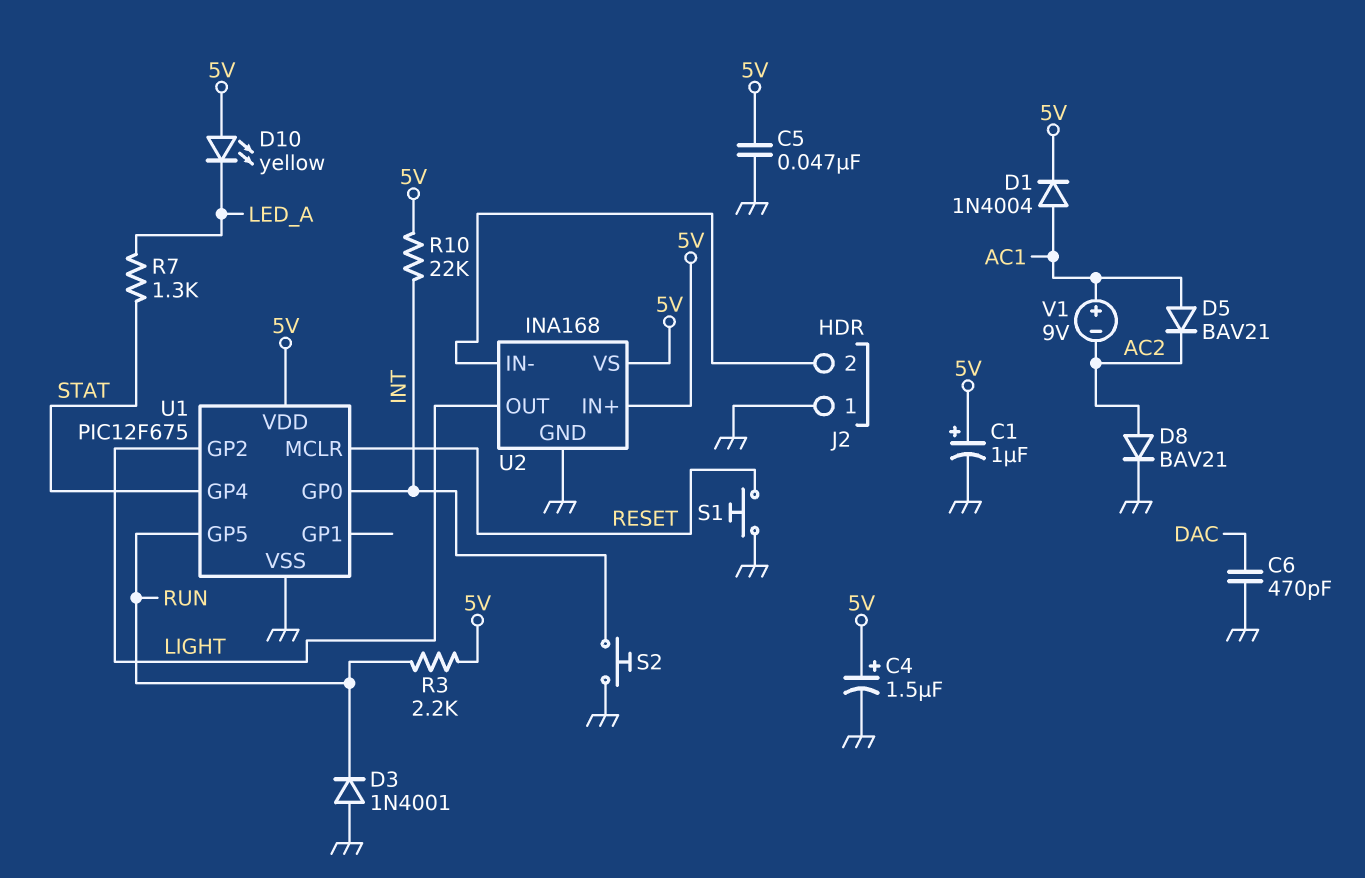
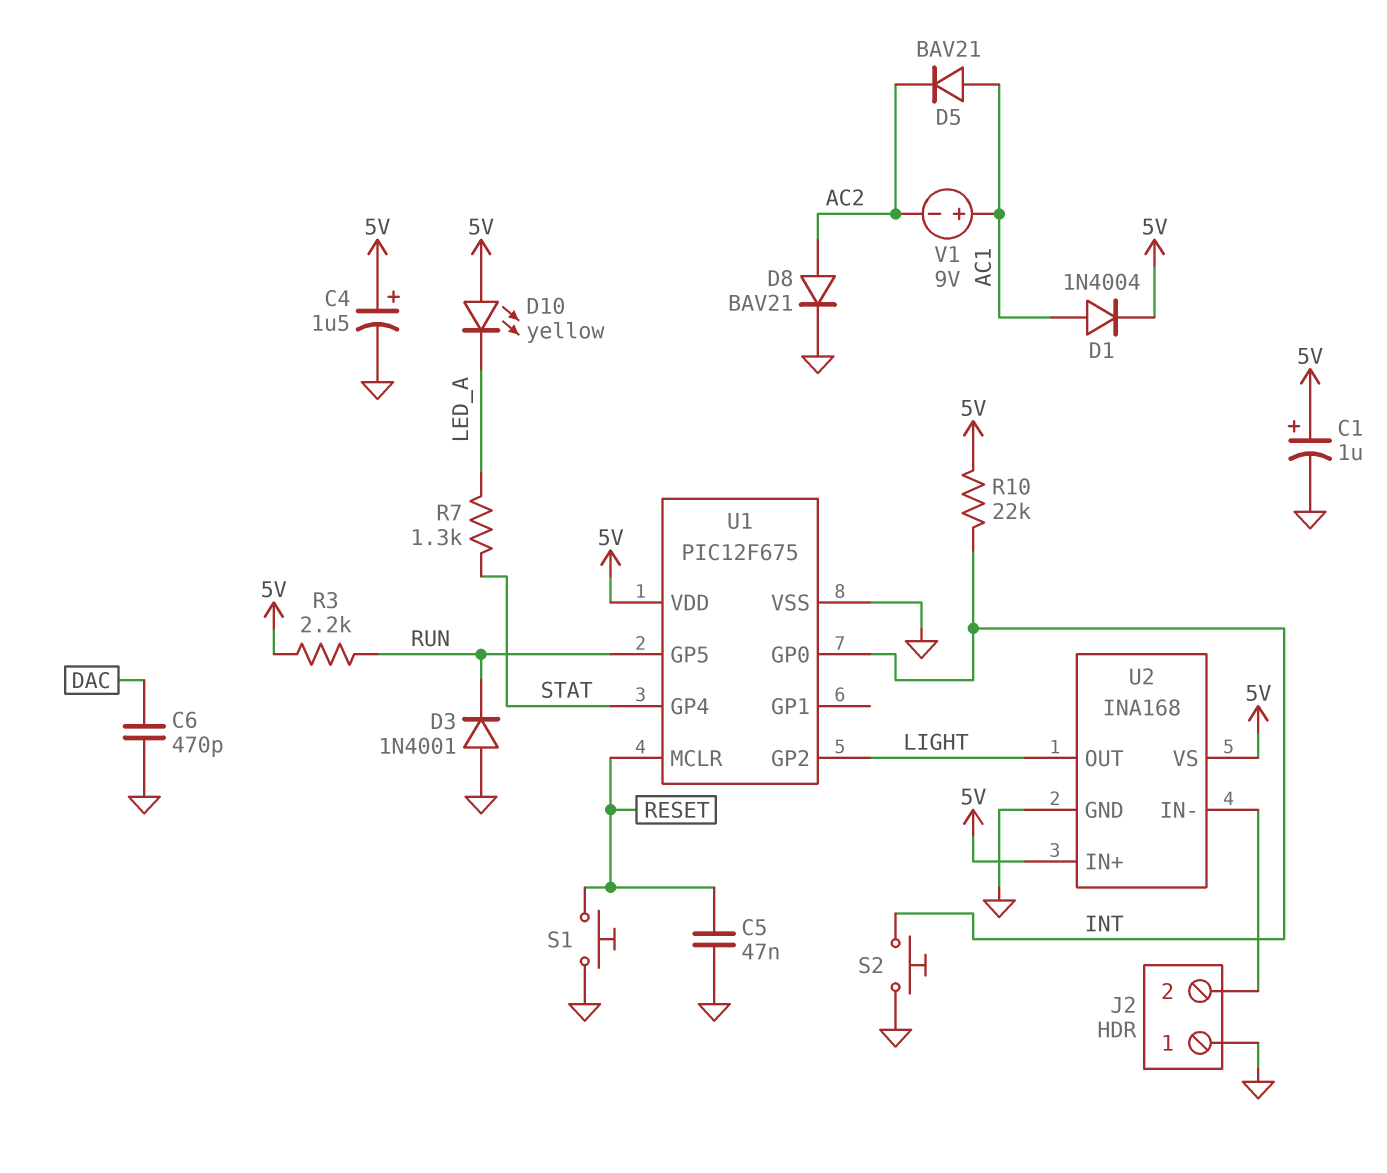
C5: 47nF (5V, GND) -> 47nF (GND, RESET)

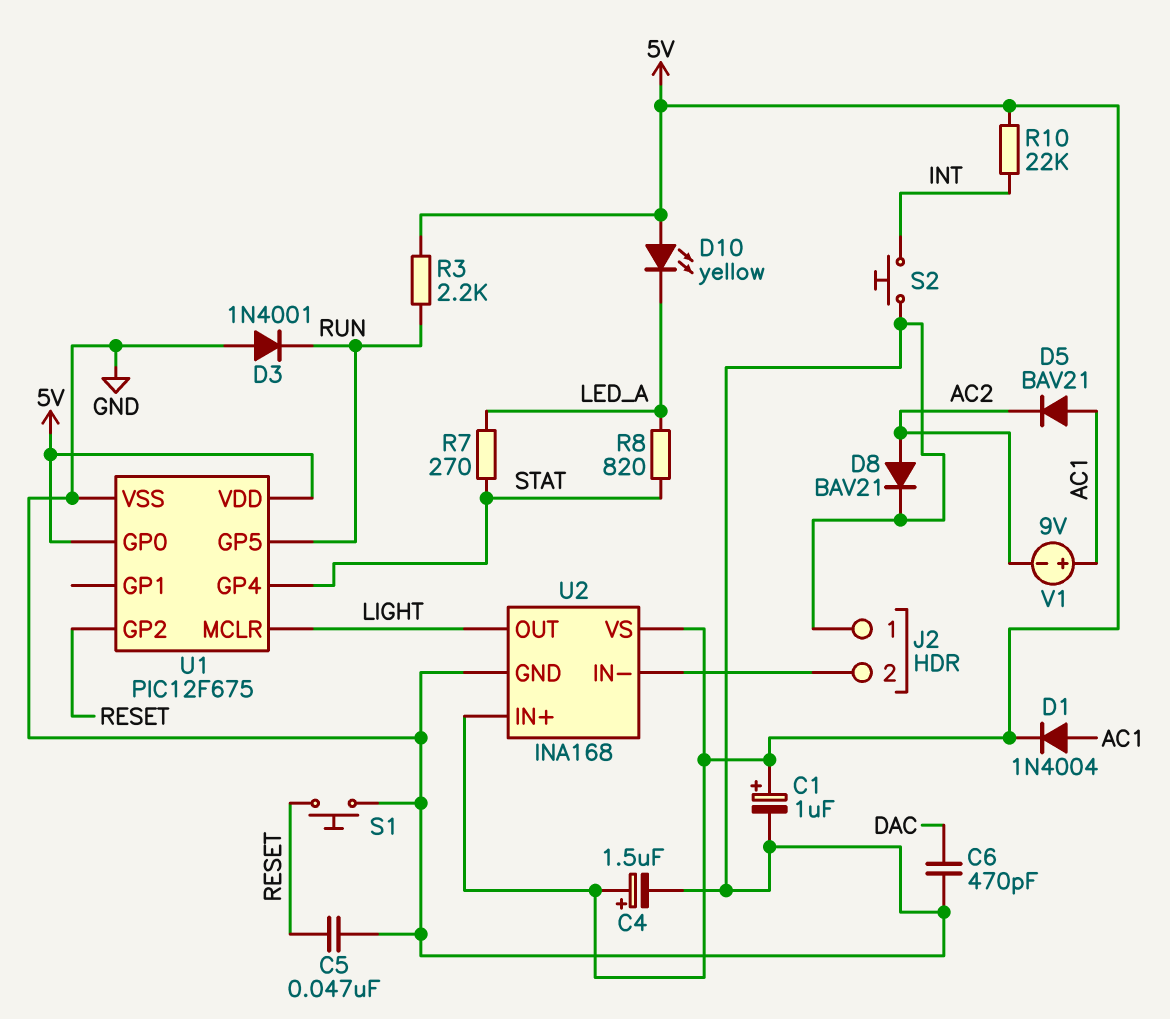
R7: 1.3k (LED_A, STAT) -> 270 (LED_A, STAT)
R8: none -> 820 (LED_A, STAT)
U1 pin GP0: INT -> 5V
U1 pin GP2: LIGHT -> RESET
U1 pin MCLR: RESET -> LIGHT

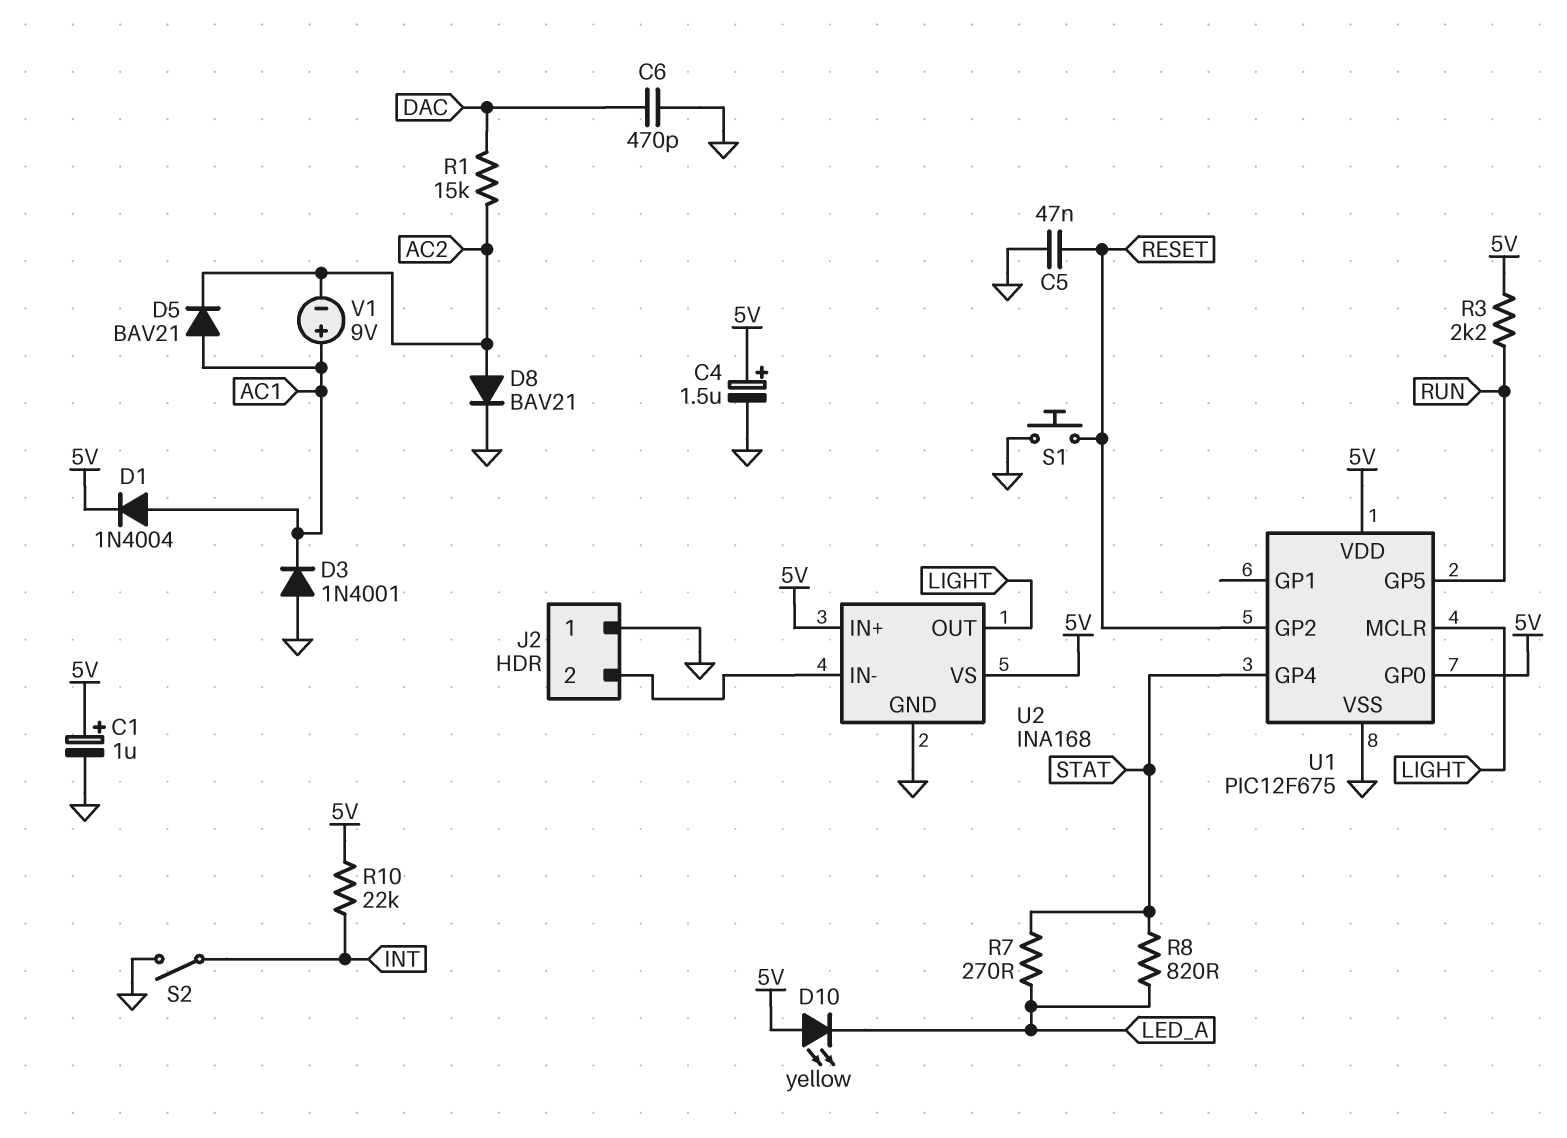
D3: diode 1N4001 (A GND, K RUN) -> diode 1N4001 (A GND, K AC1)
R1: none -> 15k (AC2, DAC)
S2: button (GND, INT) -> switch (GND, INT)

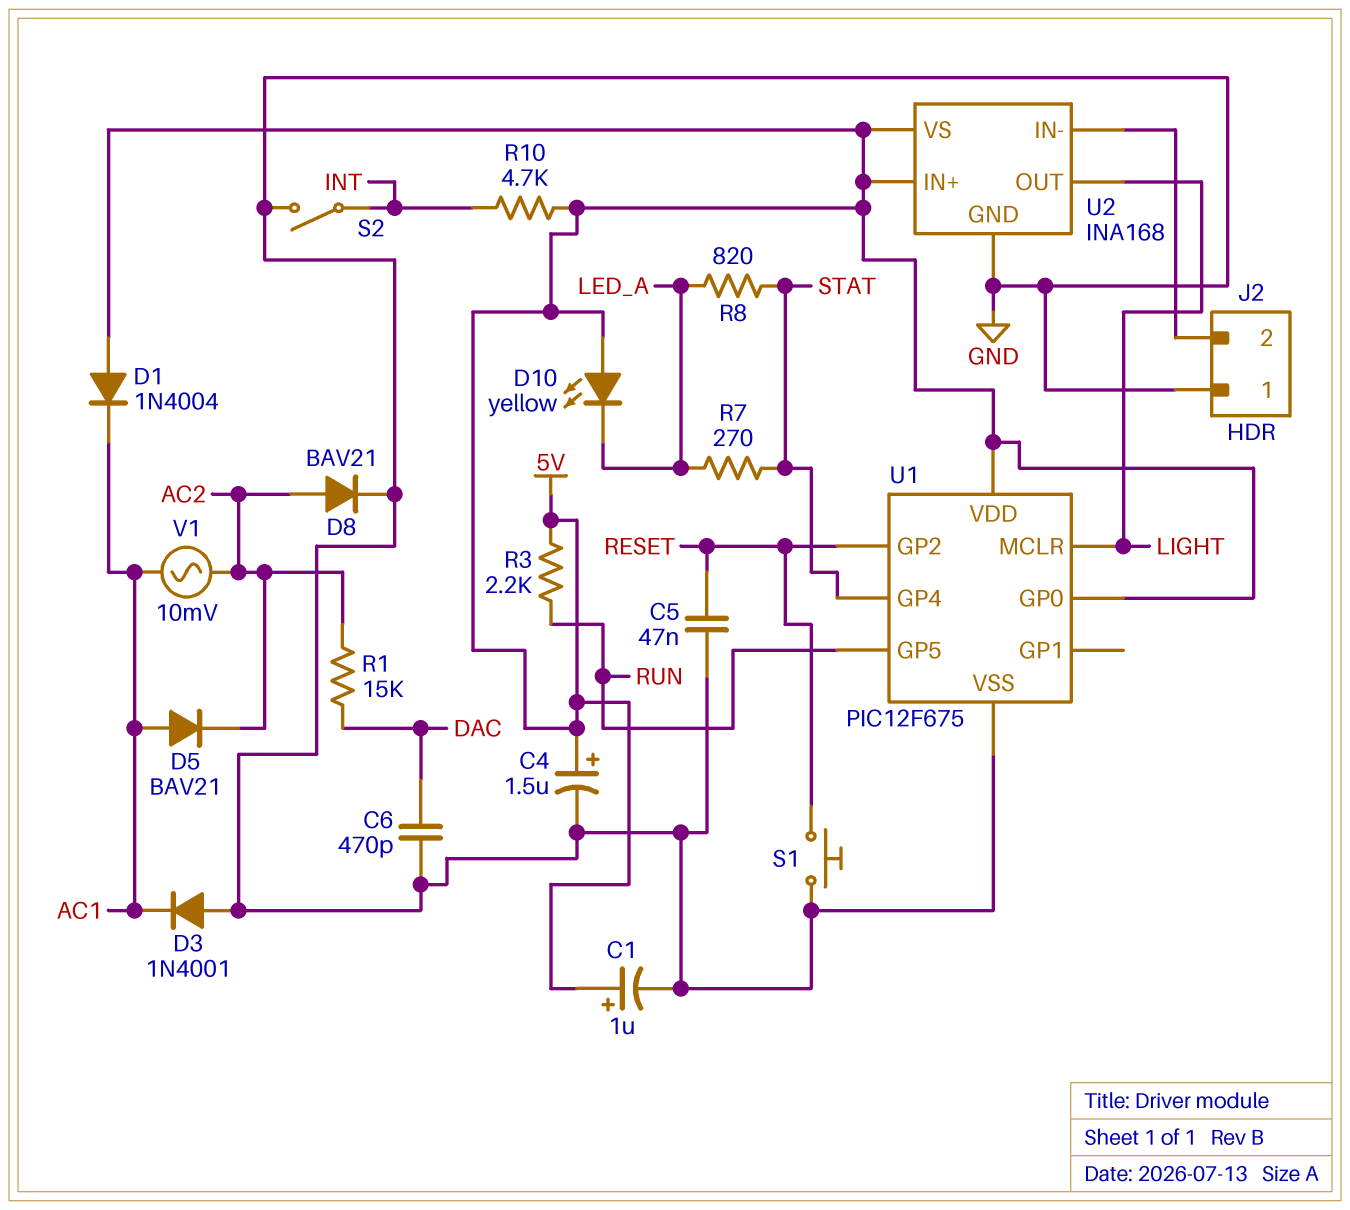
D1: diode 1N4004 (A AC1, K 5V) -> diode 1N4004 (A 5V, K AC1)
R10: 22k (5V, INT) -> 4.7k (5V, INT)
V1: 9V (plus AC1, minus AC2) -> AC 10mV (AC1, AC2)

